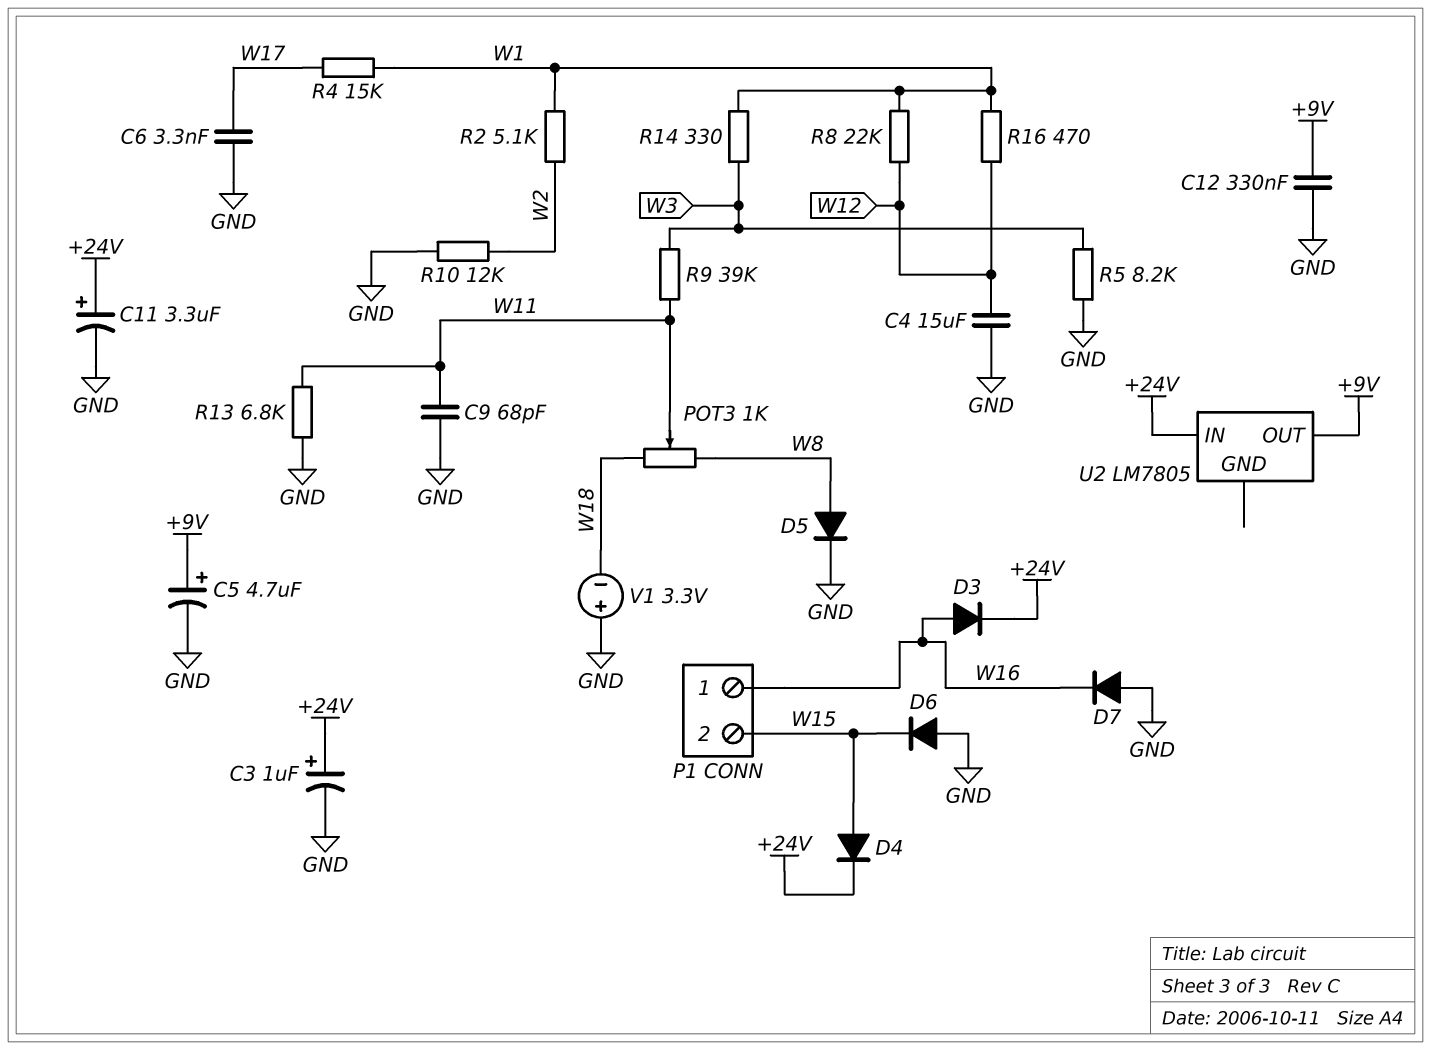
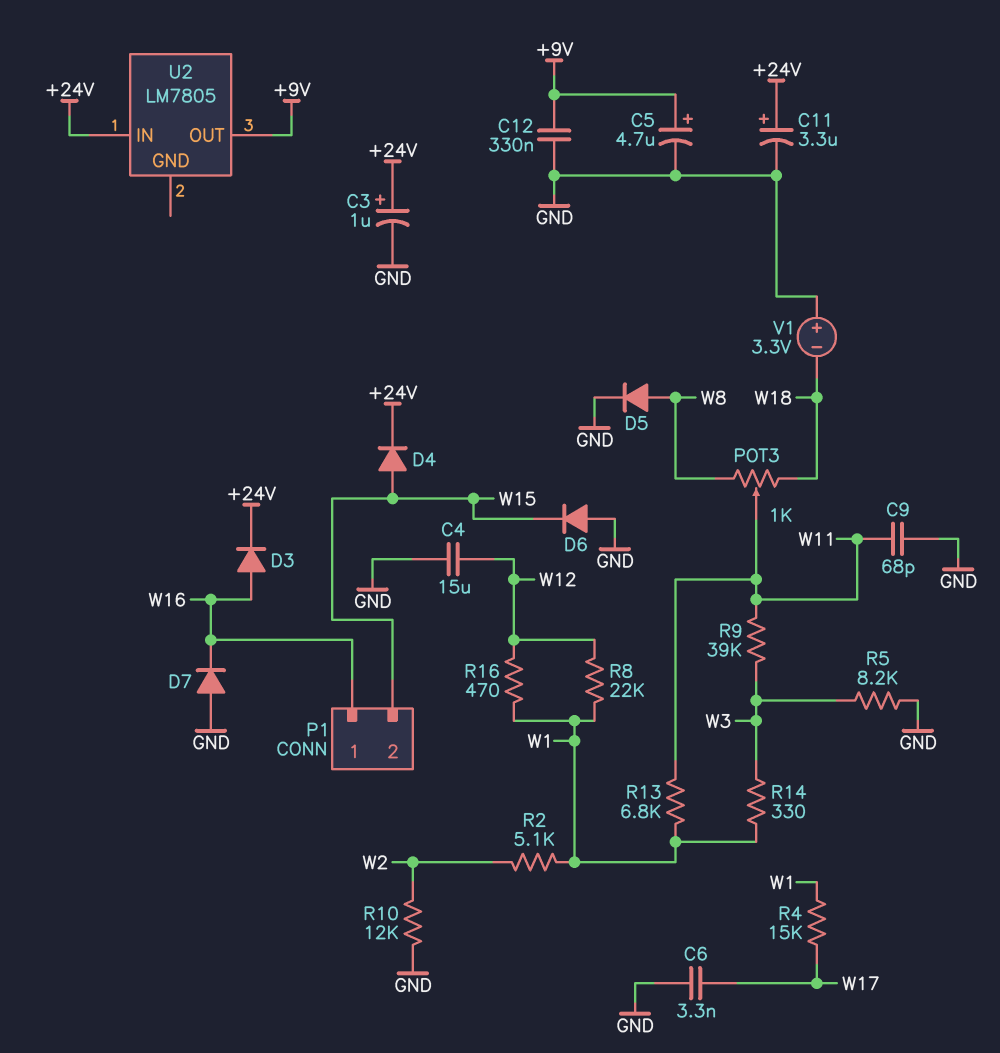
R13: 6.8k (GND, W11) -> 6.8k (W1, W11)

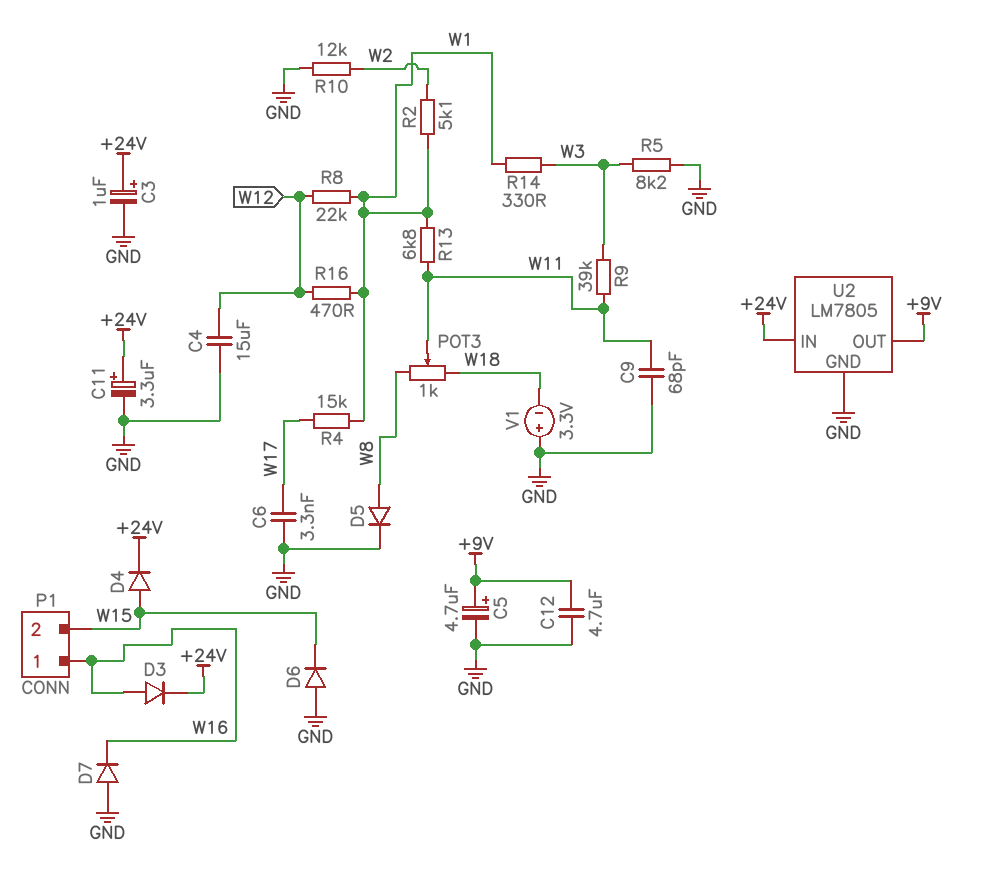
C12: 330nF (+9V, GND) -> 4.7uF (+9V, GND)
U2 pin GND: none -> GND

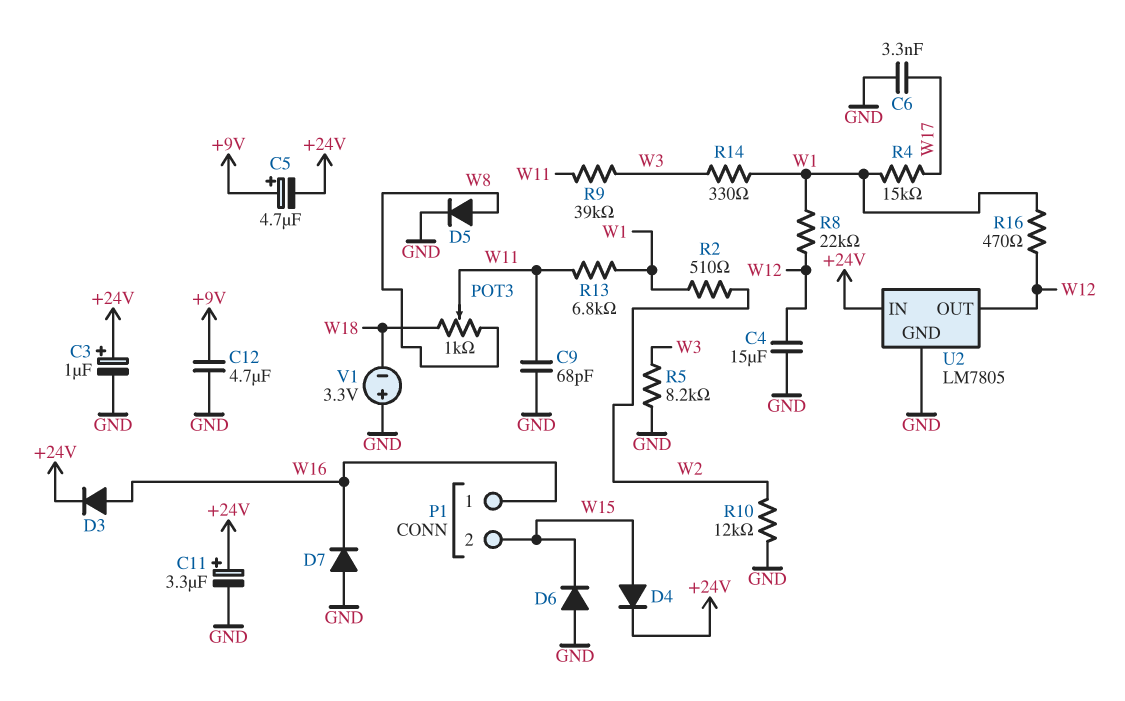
C5: 4.7uF (plus +9V, minus GND) -> 4.7uF (plus +9V, minus +24V)
R2: 5.1k (W1, W2) -> 510 (W1, W2)
U2 pin OUT: +9V -> W12

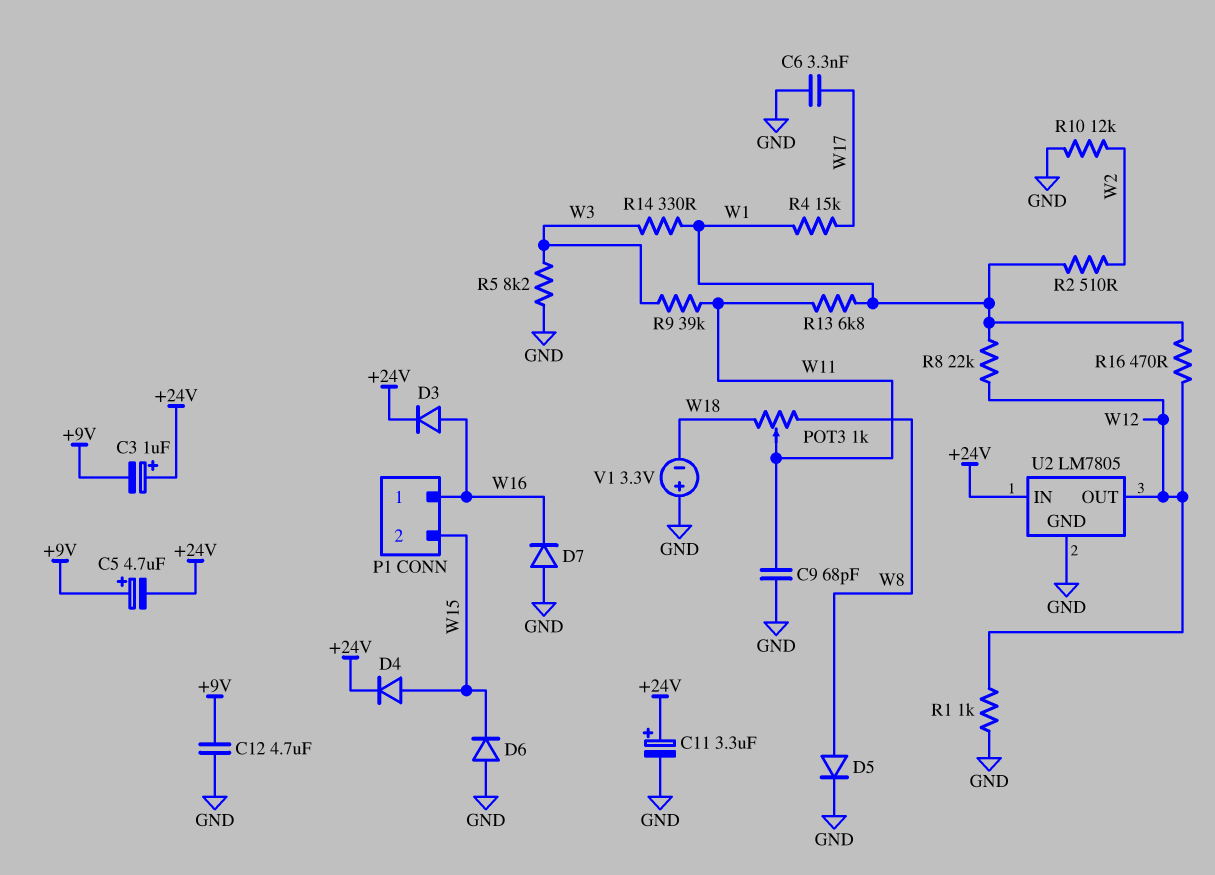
C3: 1uF (plus +24V, minus GND) -> 1uF (plus +24V, minus +9V)
C4: 15uF (GND, W12) -> none
R1: none -> 1k (GND, W12)

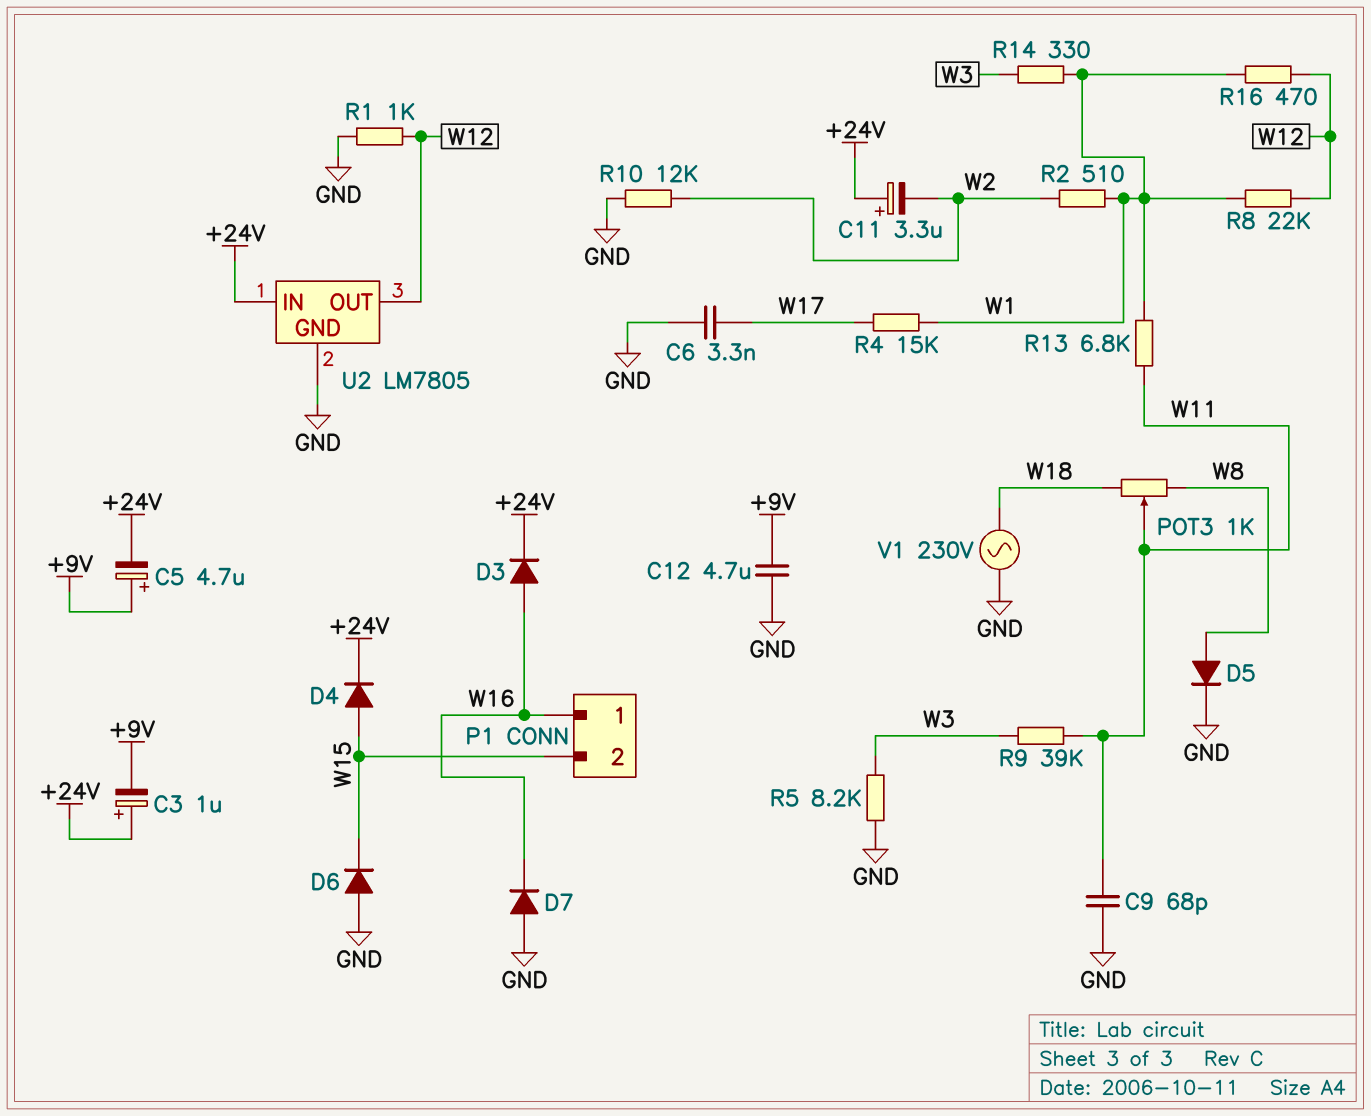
C11: 3.3uF (plus +24V, minus GND) -> 3.3uF (plus +24V, minus W2)
V1: 3.3V (plus GND, minus W18) -> AC 230V (GND, W18)

